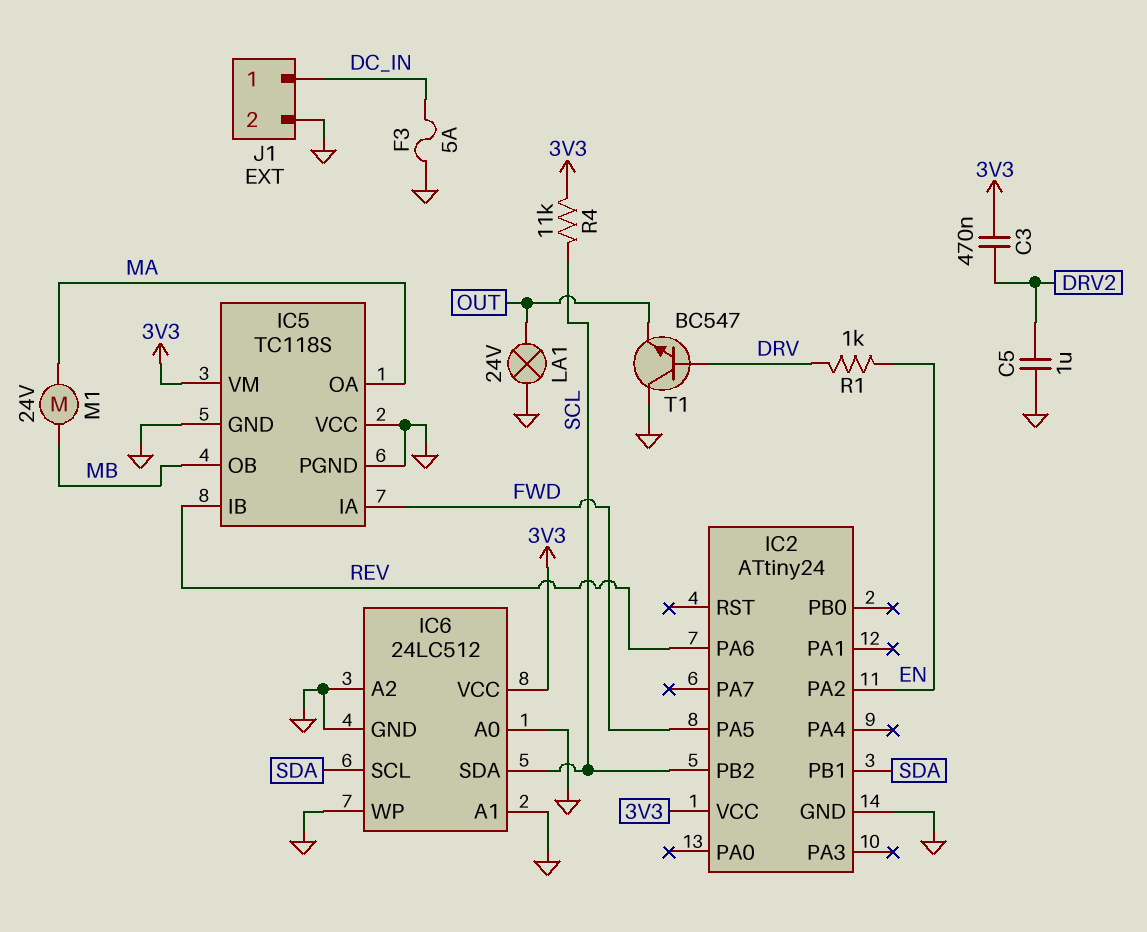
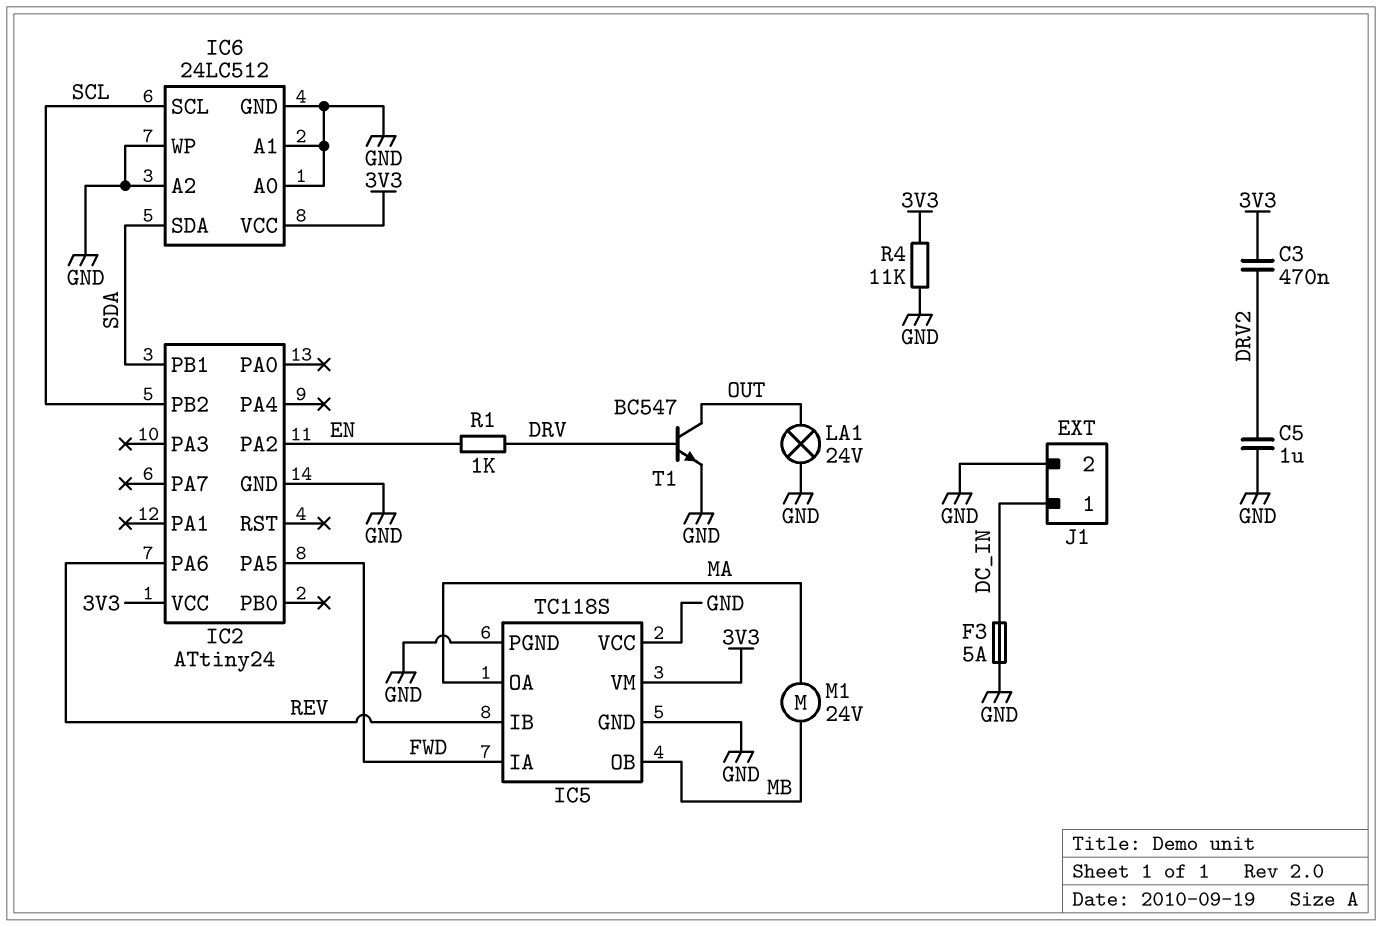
IC6 pin SCL: SDA -> SCL
IC6 pin SDA: SCL -> SDA
R4: 11k (3V3, SCL) -> 11k (3V3, GND)
T1: NPN BC547 (B DRV, C GND, E OUT) -> NPN BC547 (B DRV, C OUT, E GND)

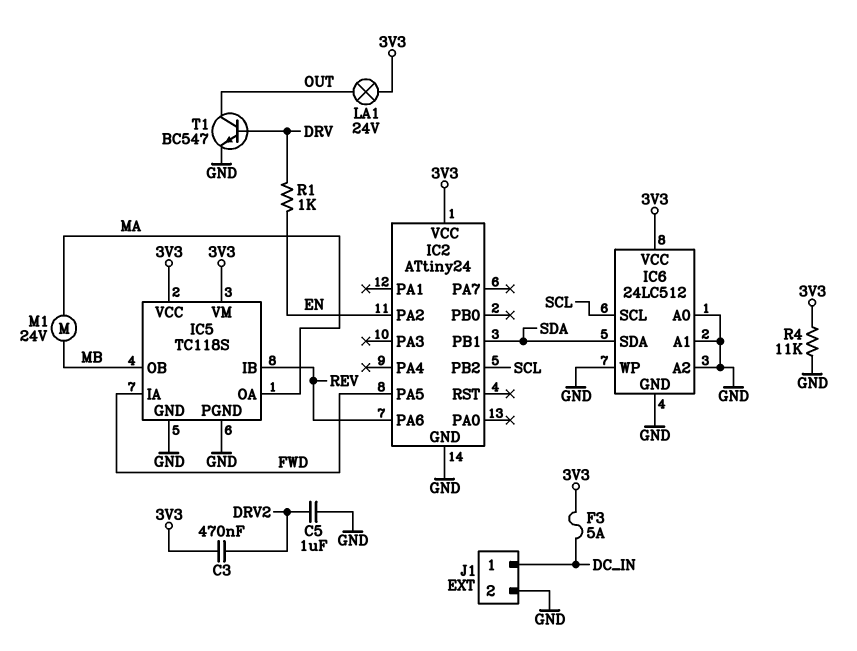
F3: 5A (DC_IN, GND) -> 5A (3V3, DC_IN)
IC5 pin VCC: GND -> 3V3
LA1: lamp 24V (GND, OUT) -> lamp 24V (3V3, OUT)

